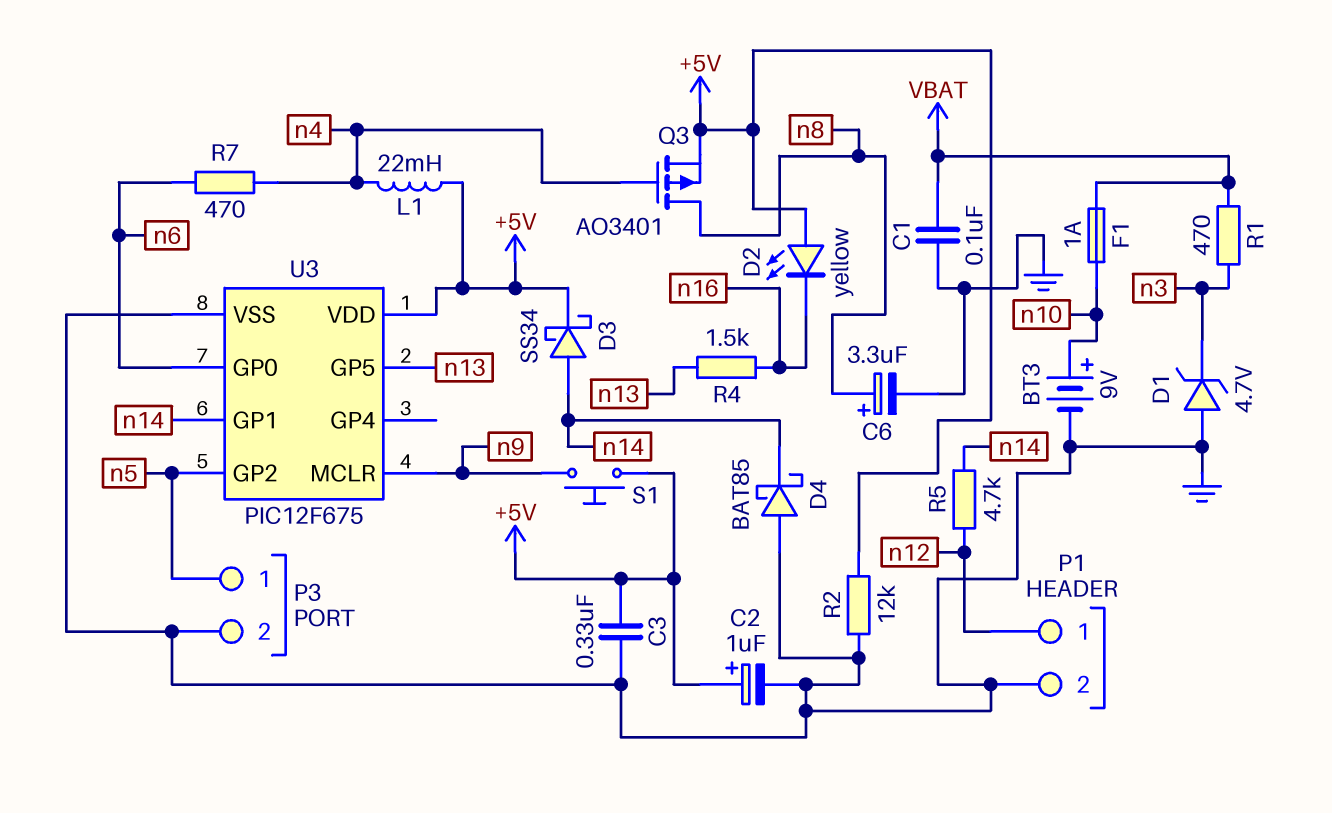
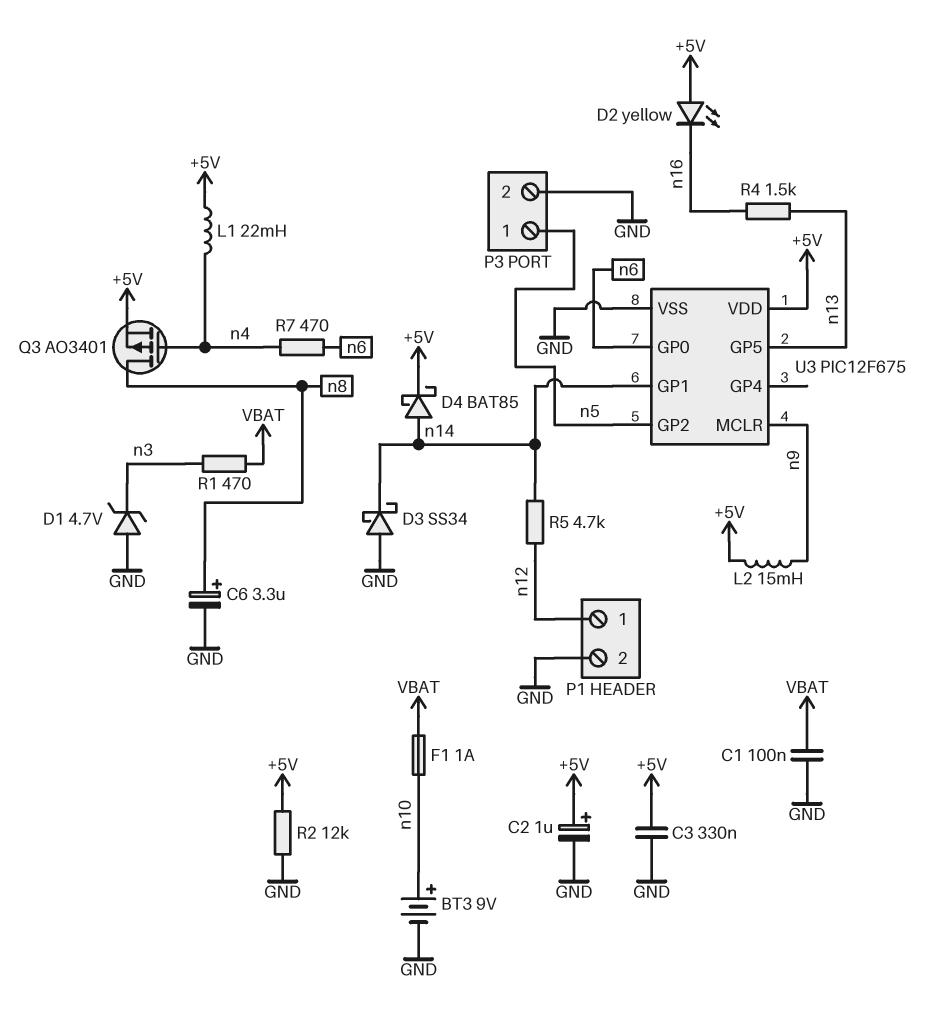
D3: schottky SS34 (A n14, K +5V) -> schottky SS34 (A GND, K n14)
D4: schottky BAT85 (A GND, K n14) -> schottky BAT85 (A n14, K +5V)
L2: none -> 15mH (+5V, n9)
S1: button (+5V, n9) -> none

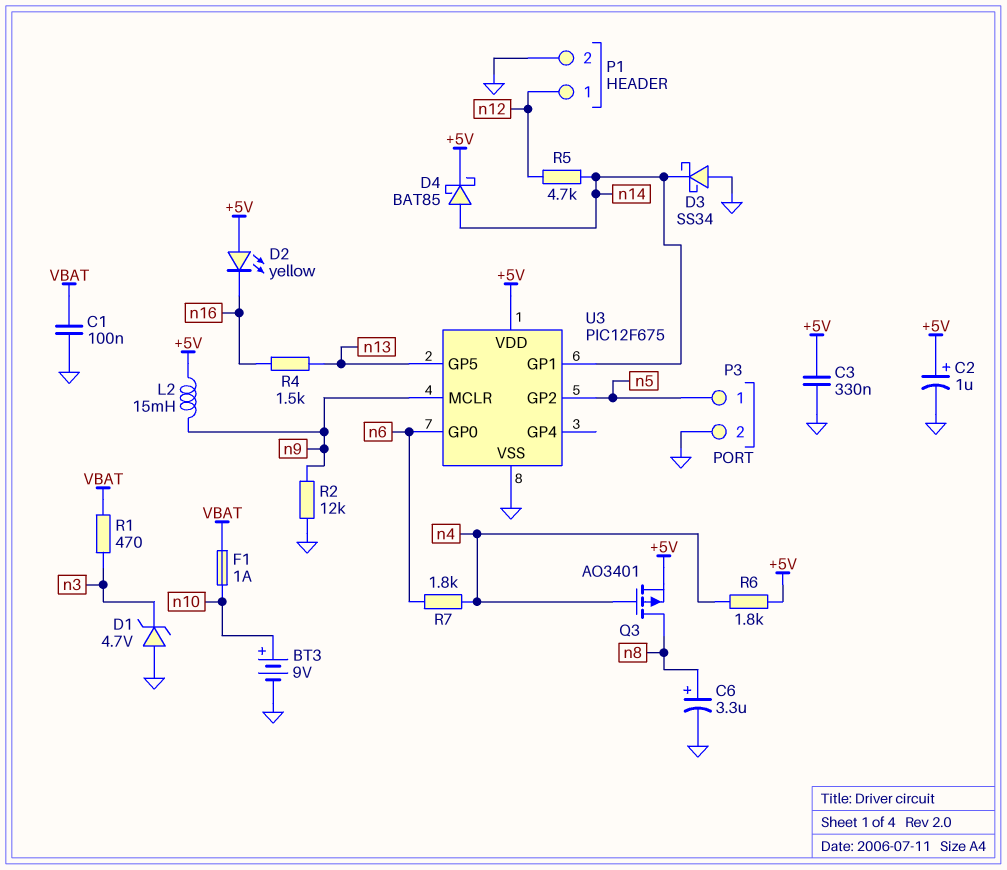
L1: 22mH (+5V, n4) -> none
R2: 12k (+5V, GND) -> 12k (GND, n9)
R6: none -> 1.8k (+5V, n4)
R7: 470 (n4, n6) -> 1.8k (n4, n6)

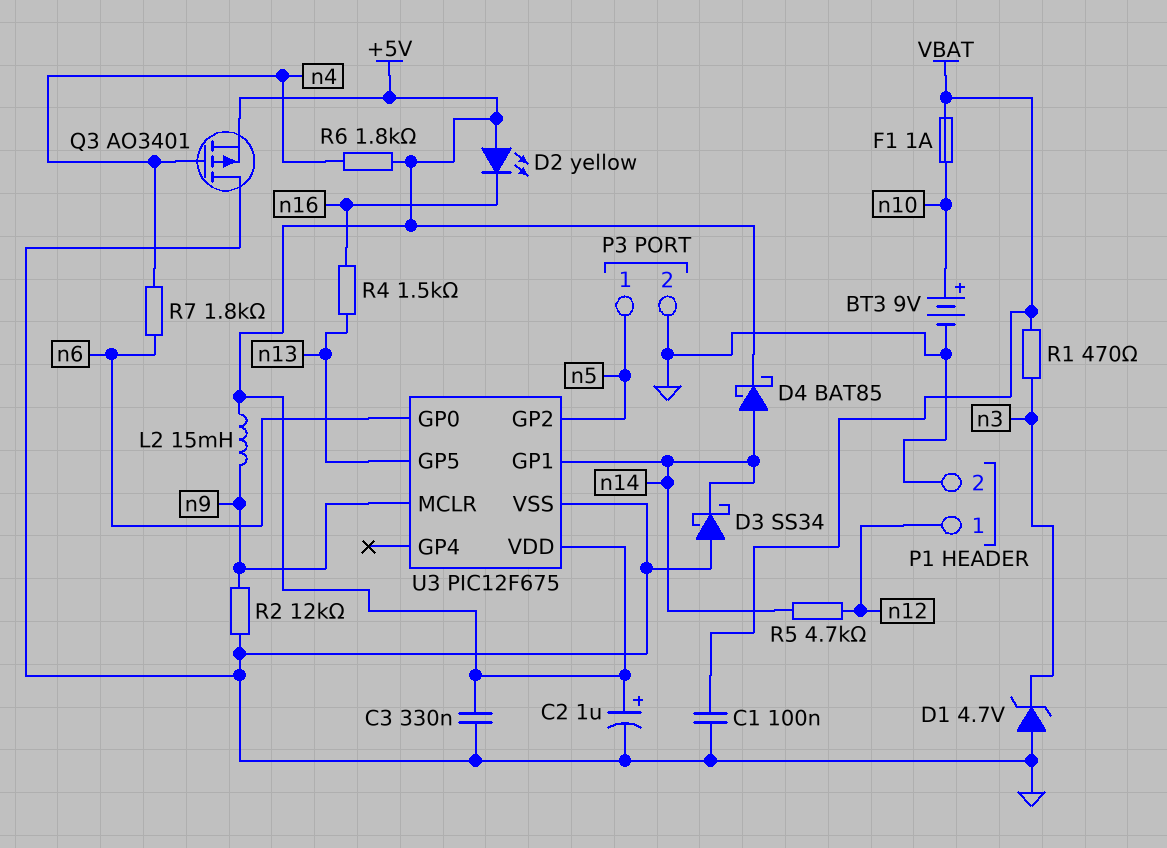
C6: 3.3uF (plus n8, minus GND) -> none
Q3: PMOS AO3401 (G n4, D n8, S +5V) -> PMOS AO3401 (G n4, D GND, S +5V)

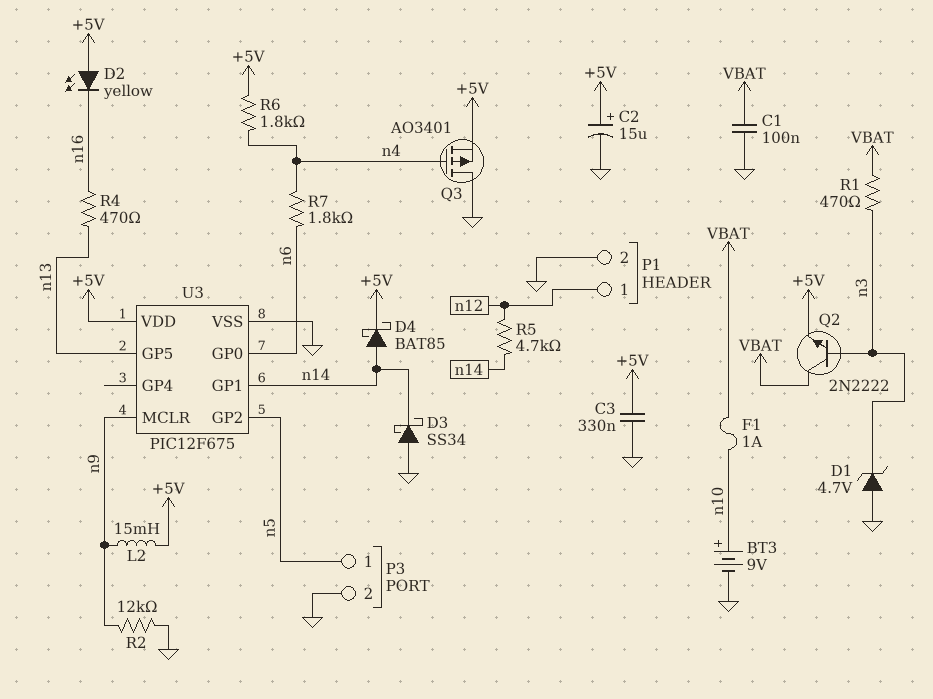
C2: 1uF (plus +5V, minus GND) -> 15uF (plus +5V, minus GND)
Q2: none -> NPN 2N2222 (B n3, C VBAT, E +5V)
R4: 1.5k (n13, n16) -> 470 (n13, n16)

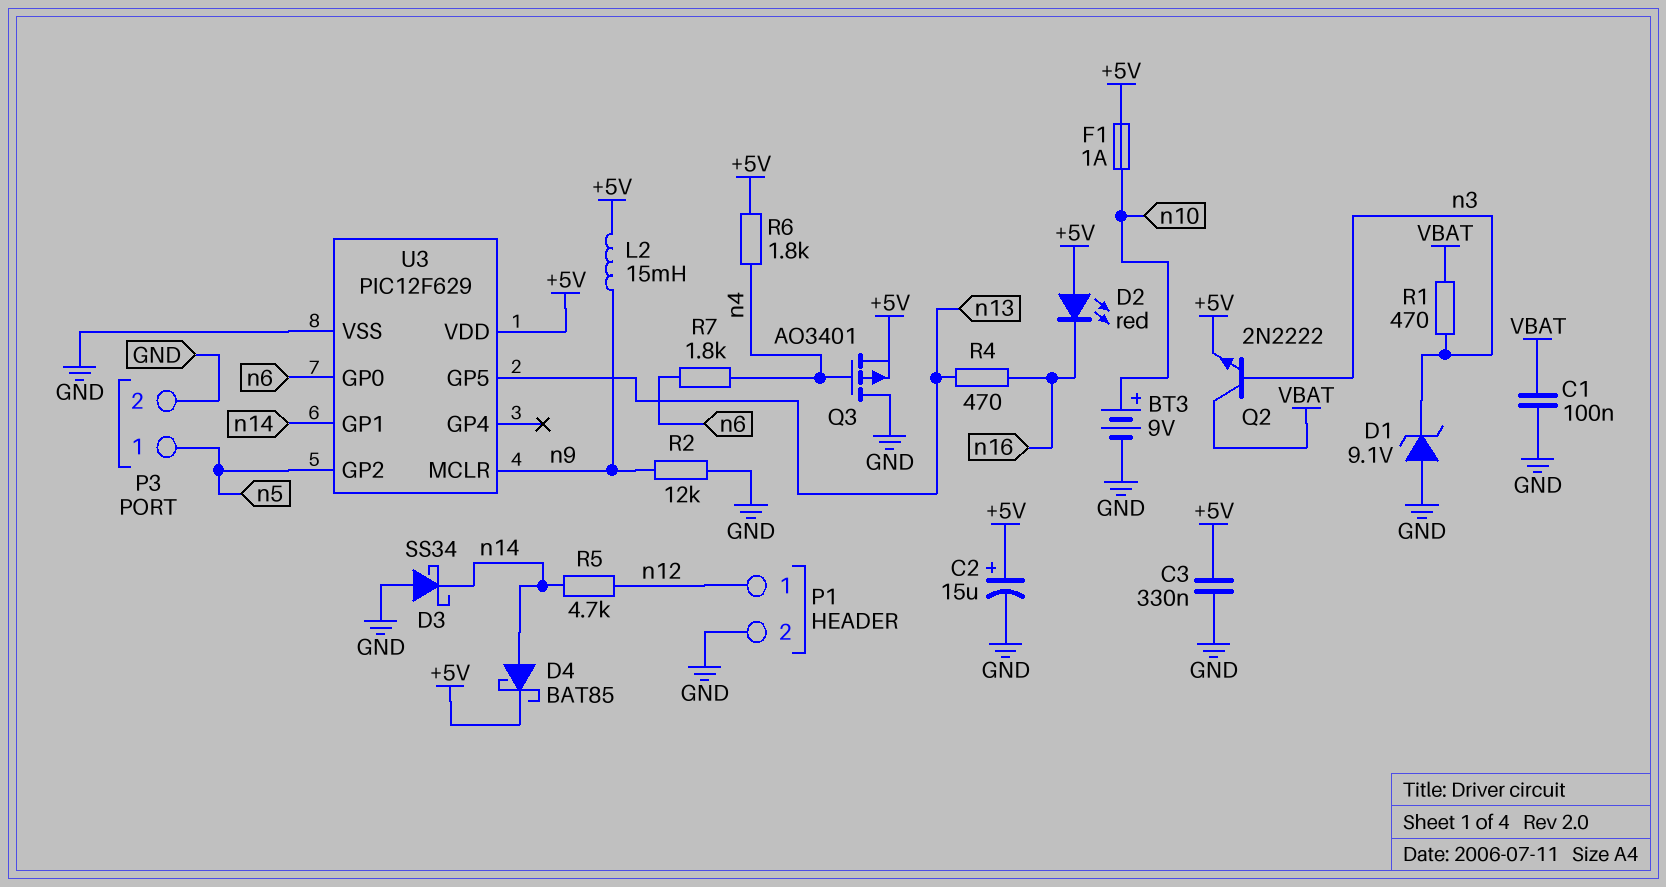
D1: zener 4.7V (A GND, K n3) -> zener 9.1V (A GND, K n3)
D2: LED yellow (A +5V, K n16) -> LED red (A +5V, K n16)
F1: 1A (VBAT, n10) -> 1A (+5V, n10)
U3: PIC12F675 -> PIC12F629

